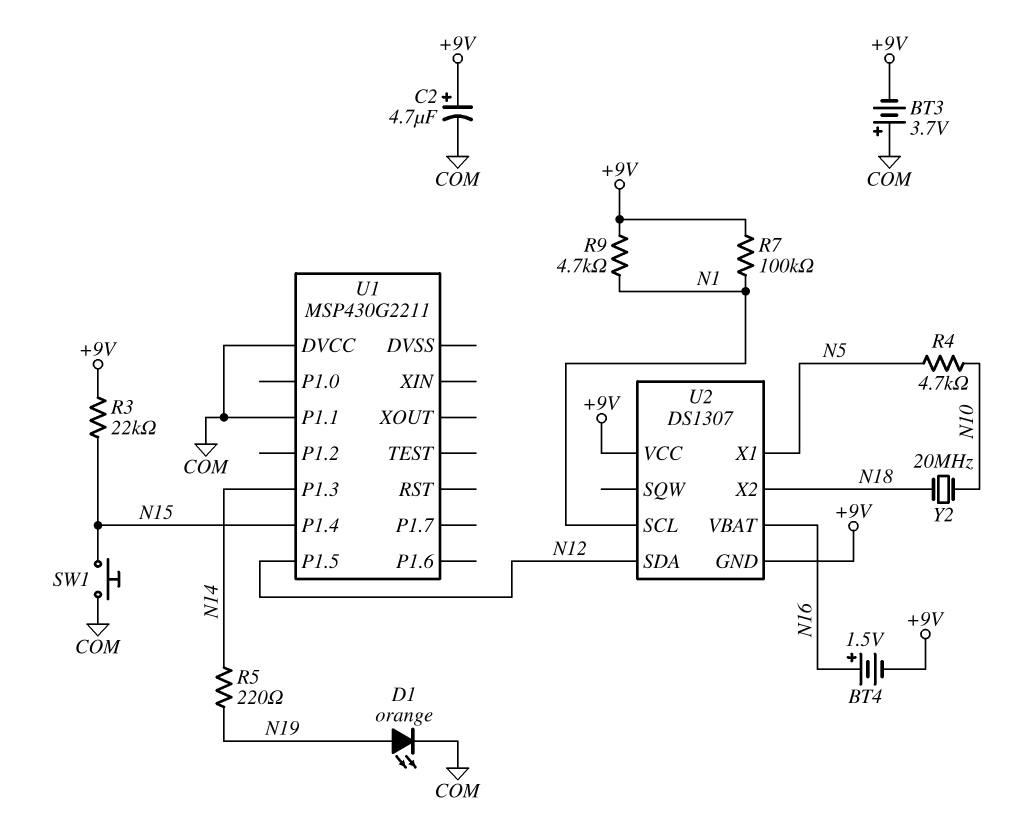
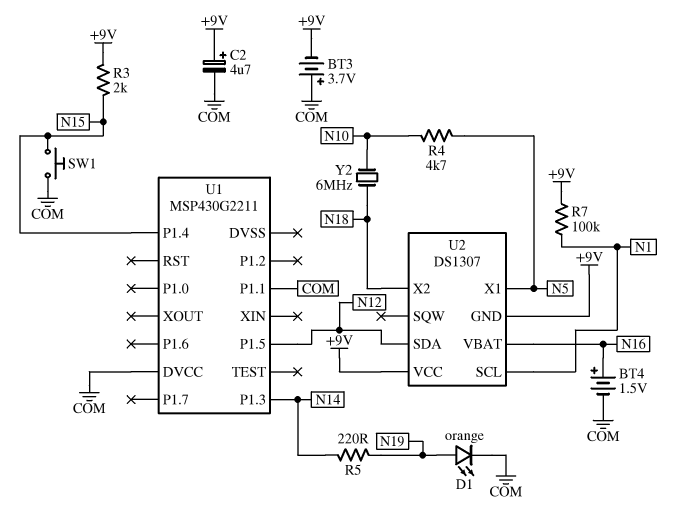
BT4: 1.5V (plus N16, minus +9V) -> 1.5V (plus N16, minus COM)
R3: 22k (+9V, N15) -> 2k (+9V, N15)
R9: 4.7k (+9V, N1) -> none
Y2: 20MHz (N10, N18) -> 6MHz (N10, N18)

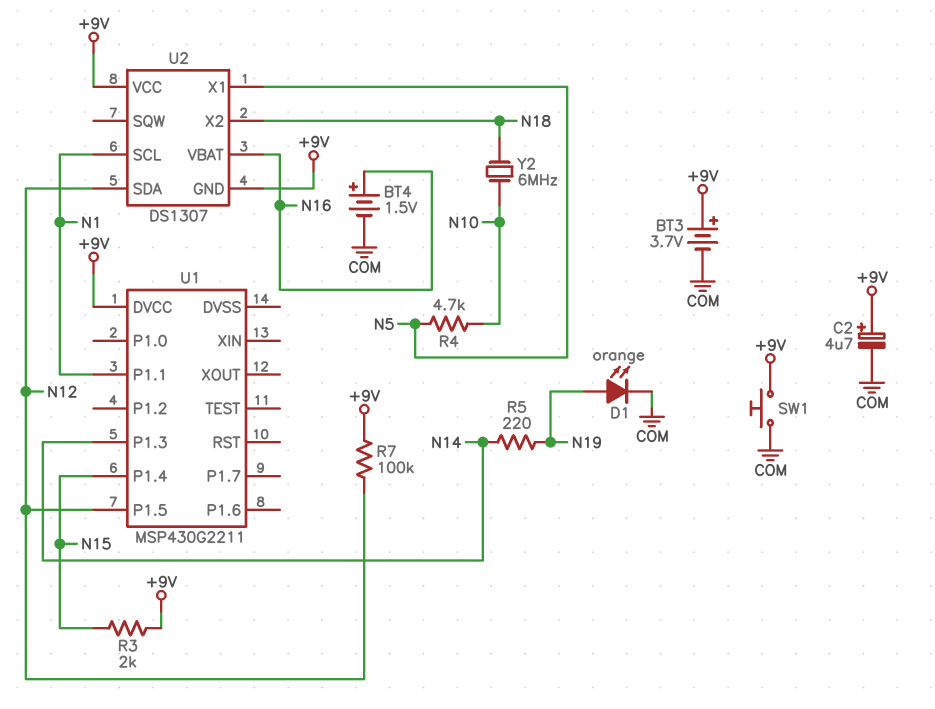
BT3: 3.7V (plus COM, minus +9V) -> 3.7V (plus +9V, minus COM)
R7: 100k (+9V, N1) -> 100k (+9V, N12)
SW1: button (COM, N15) -> button (+9V, COM)
U1 pin DVCC: COM -> +9V
U1 pin P1.1: COM -> N1

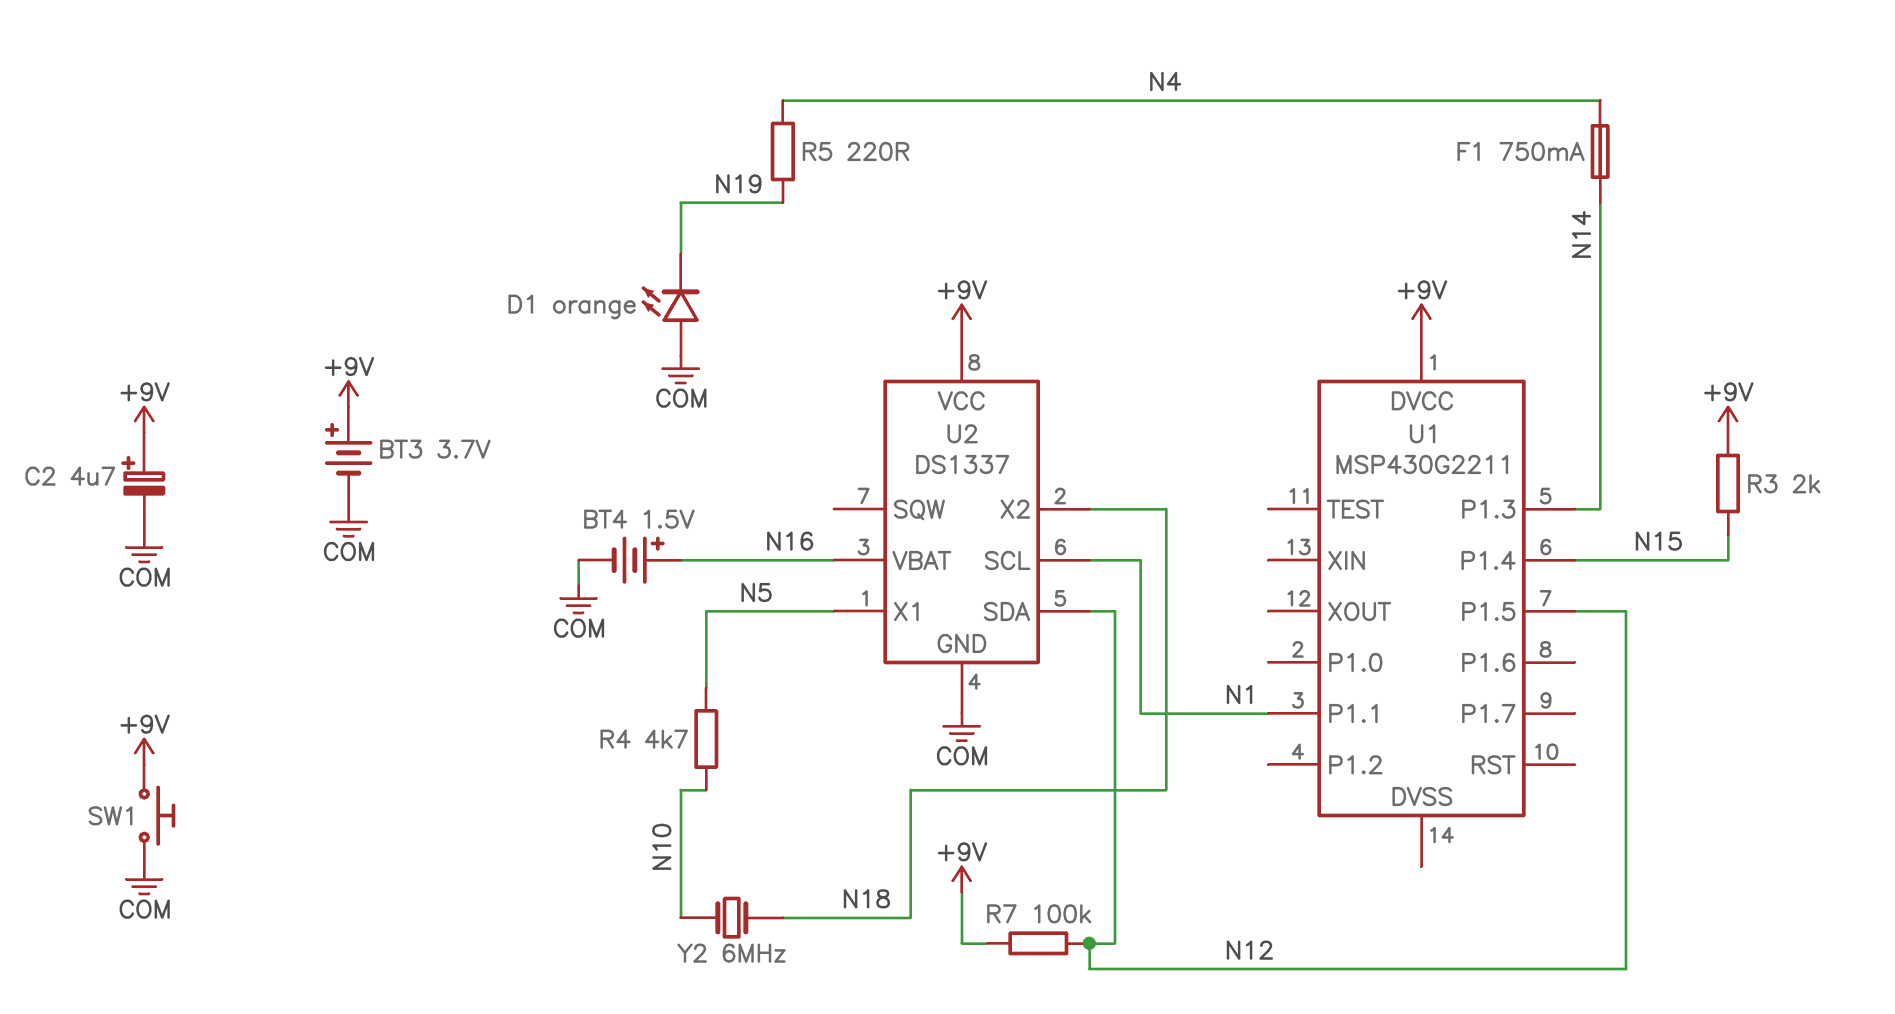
D1: LED orange (A N19, K COM) -> LED orange (A COM, K N19)
F1: none -> 750mA (N4, N14)
R5: 220 (N14, N19) -> 220 (N4, N19)
U2: DS1307 -> DS1337
U2 pin GND: +9V -> COM

